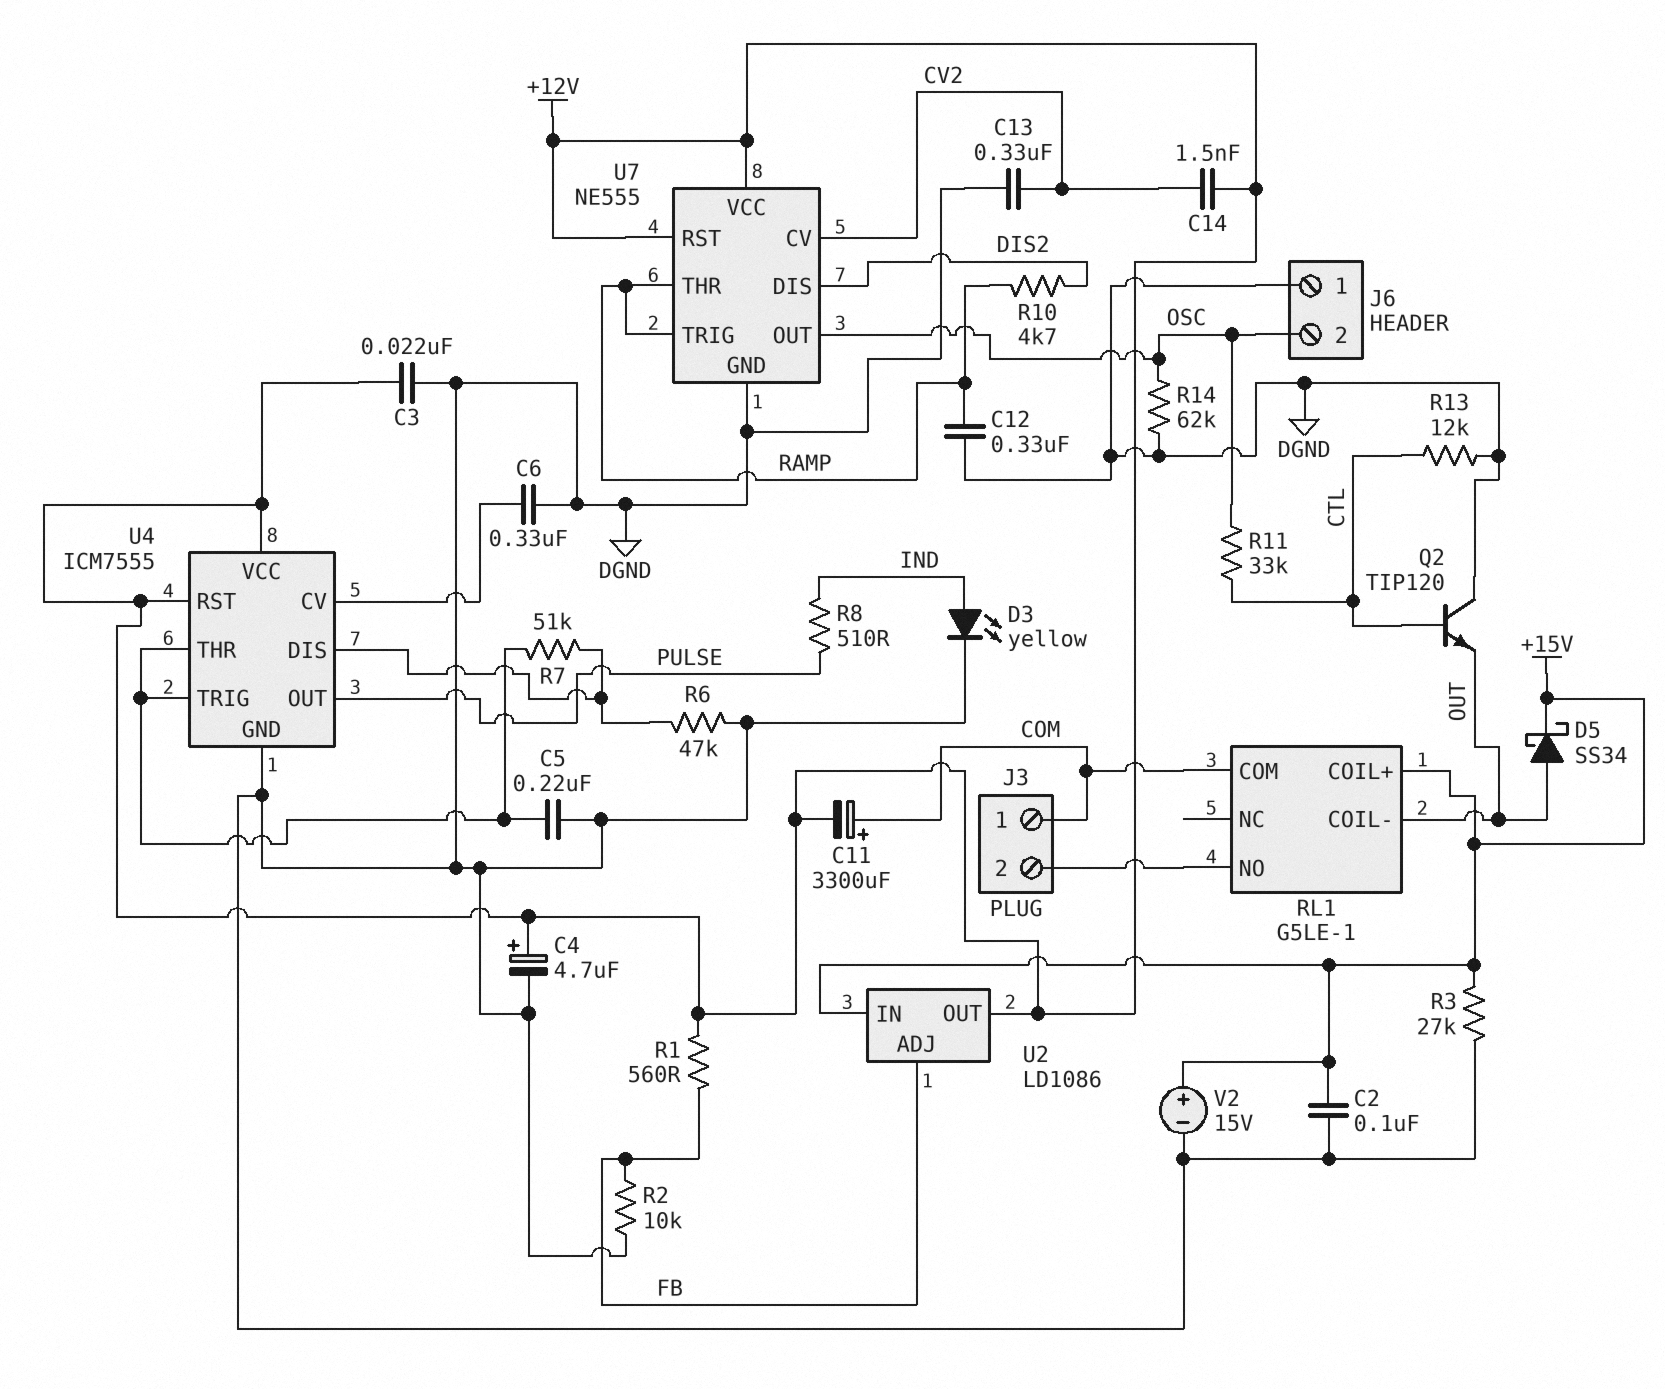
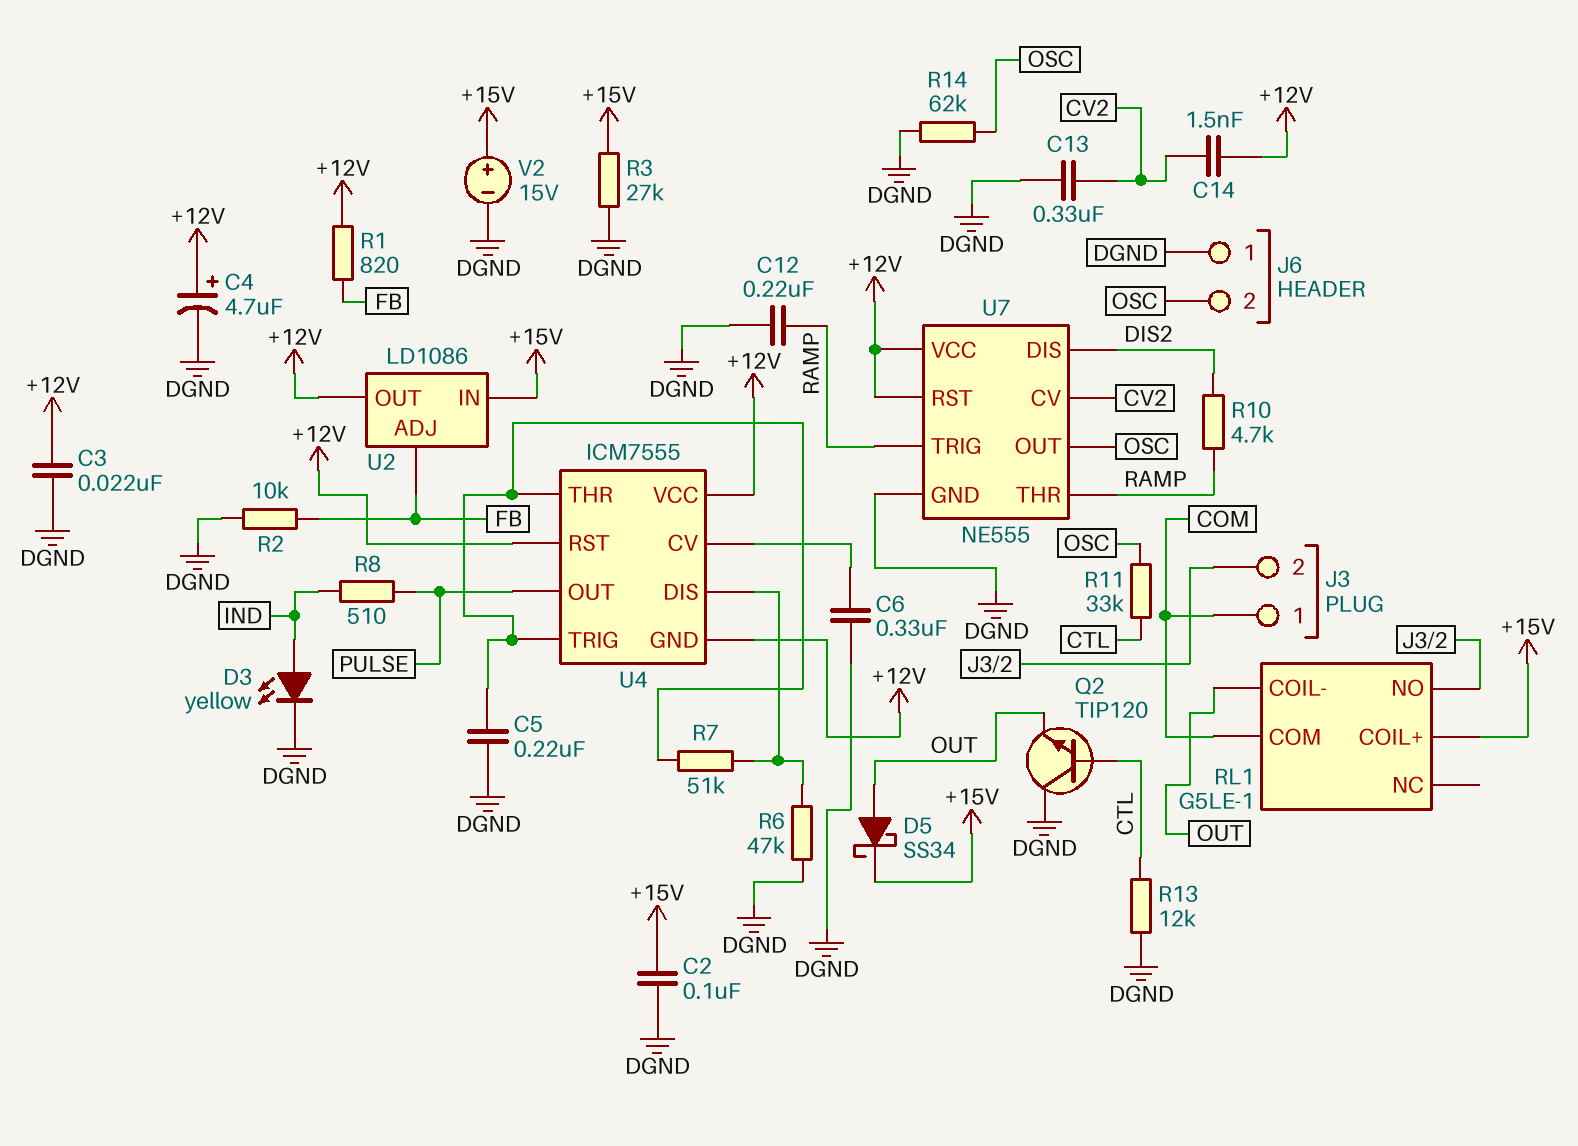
C11: 3300uF (plus COM, minus +12V) -> none
C12: 330nF (DGND, RAMP) -> 220nF (DGND, RAMP)
R1: 560 (+12V, FB) -> 820 (+12V, FB)
U4 pin GND: DGND -> +12V

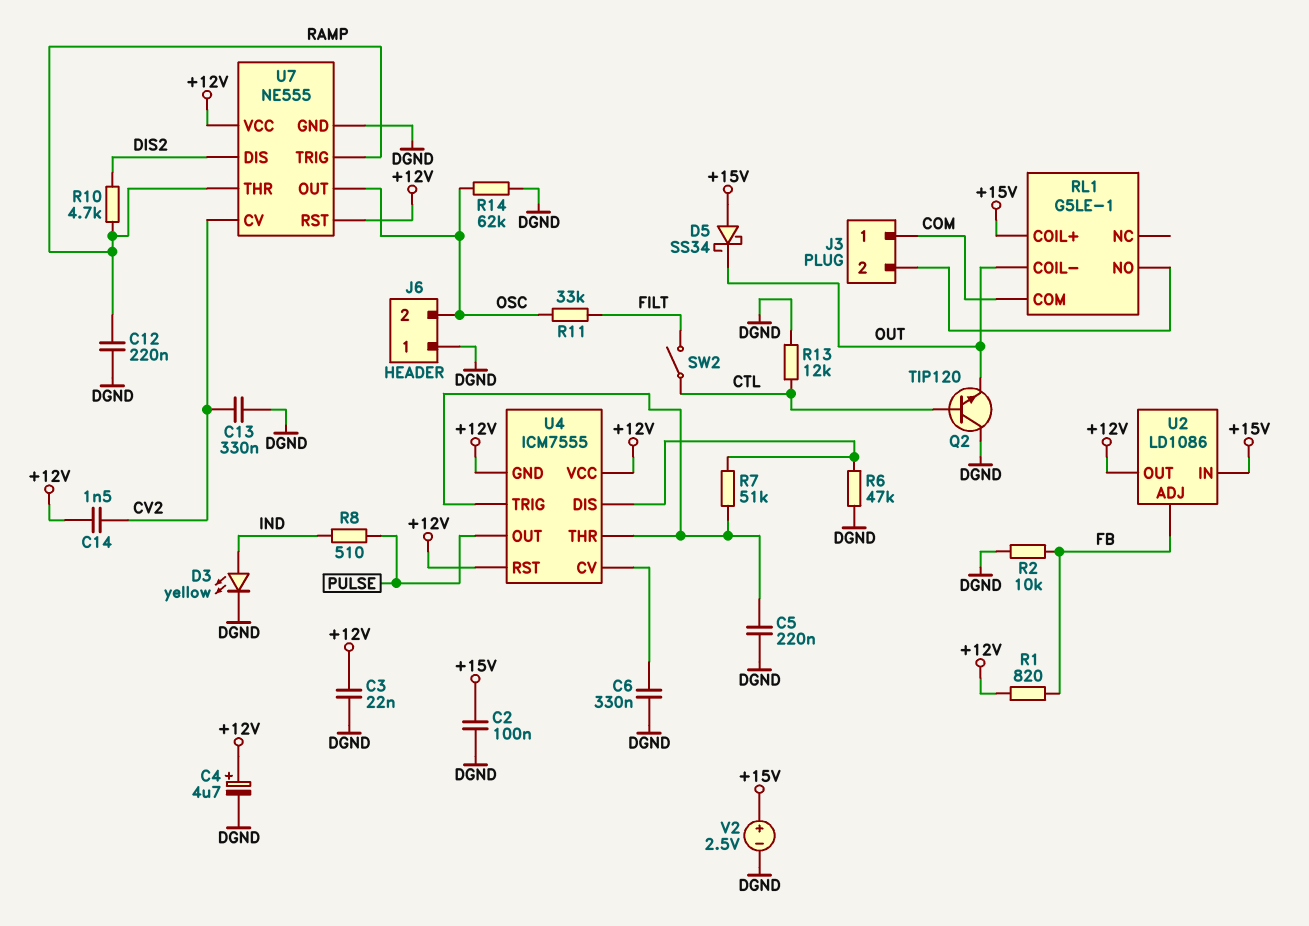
D5: schottky SS34 (A OUT, K +15V) -> schottky SS34 (A +15V, K OUT)
R3: 27k (+15V, DGND) -> none
R11: 33k (CTL, OSC) -> 33k (FILT, OSC)
SW2: none -> switch (CTL, FILT)
V2: 15V (plus +15V, minus DGND) -> 2.5V (plus +15V, minus DGND)

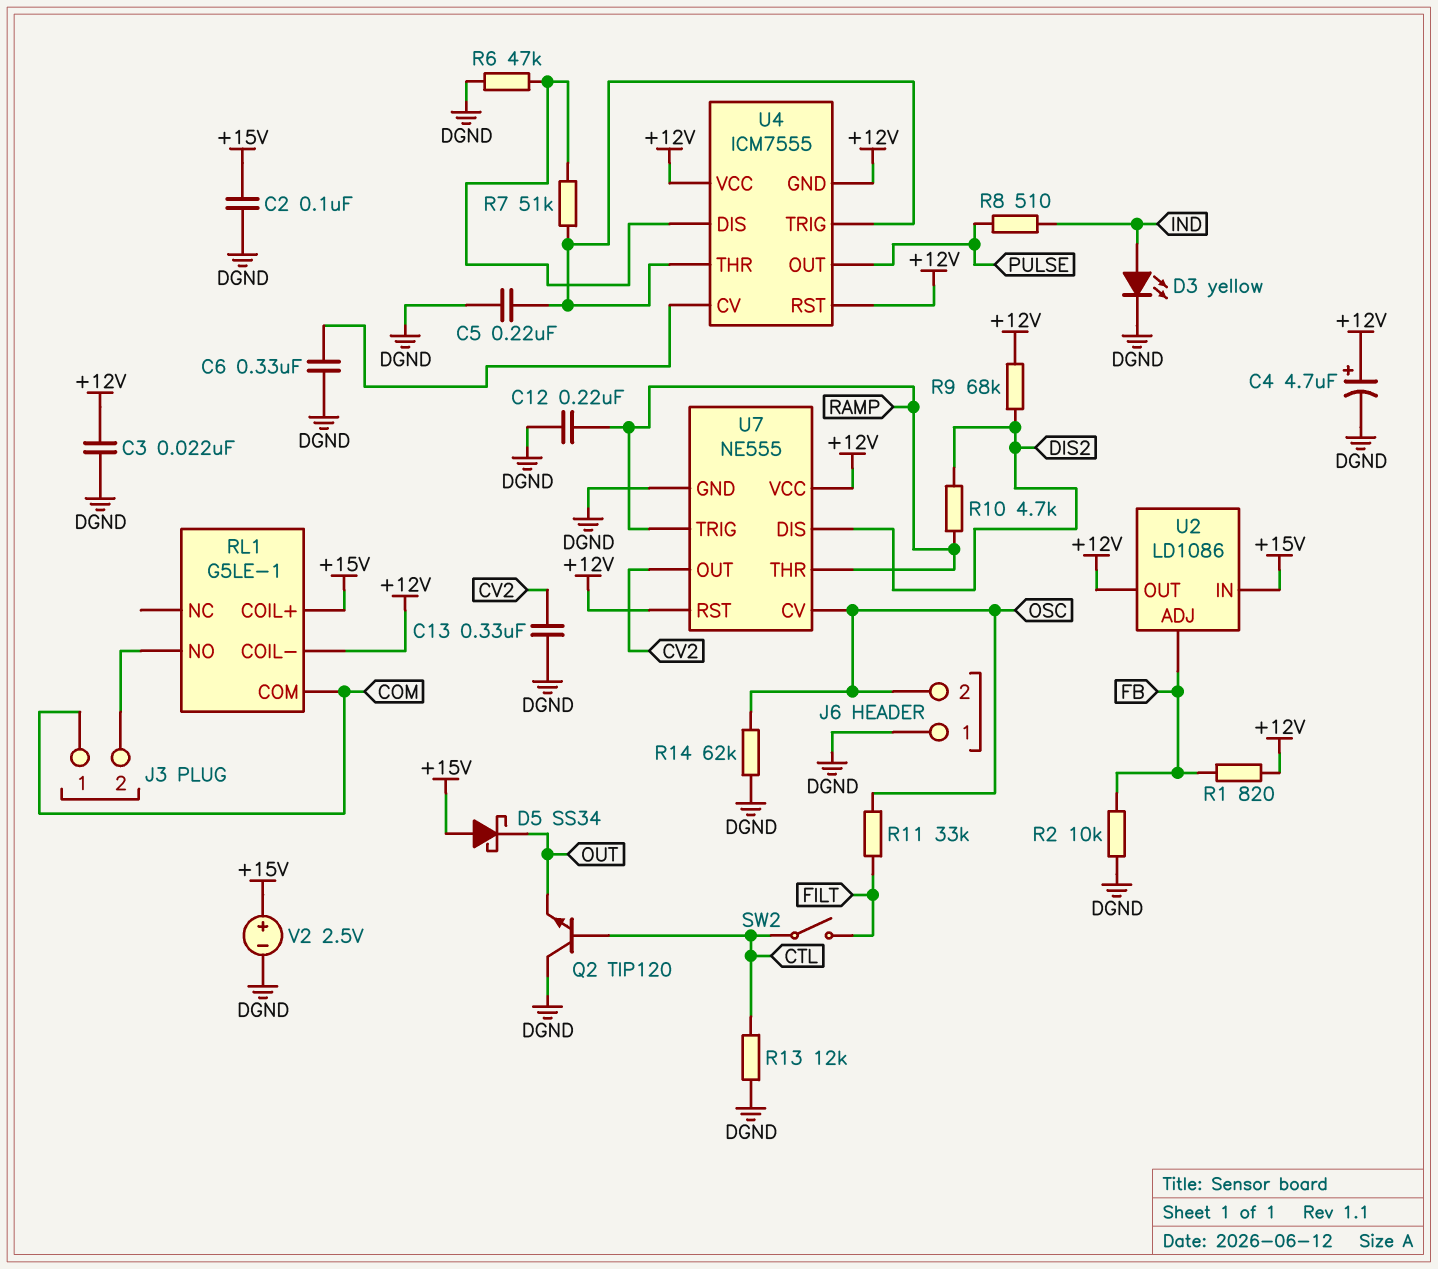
C14: 1.5nF (+12V, CV2) -> none
R9: none -> 68k (+12V, DIS2)
RL1 pin COIL-: OUT -> +12V
U7 pin CV: CV2 -> OSC
U7 pin OUT: OSC -> CV2

